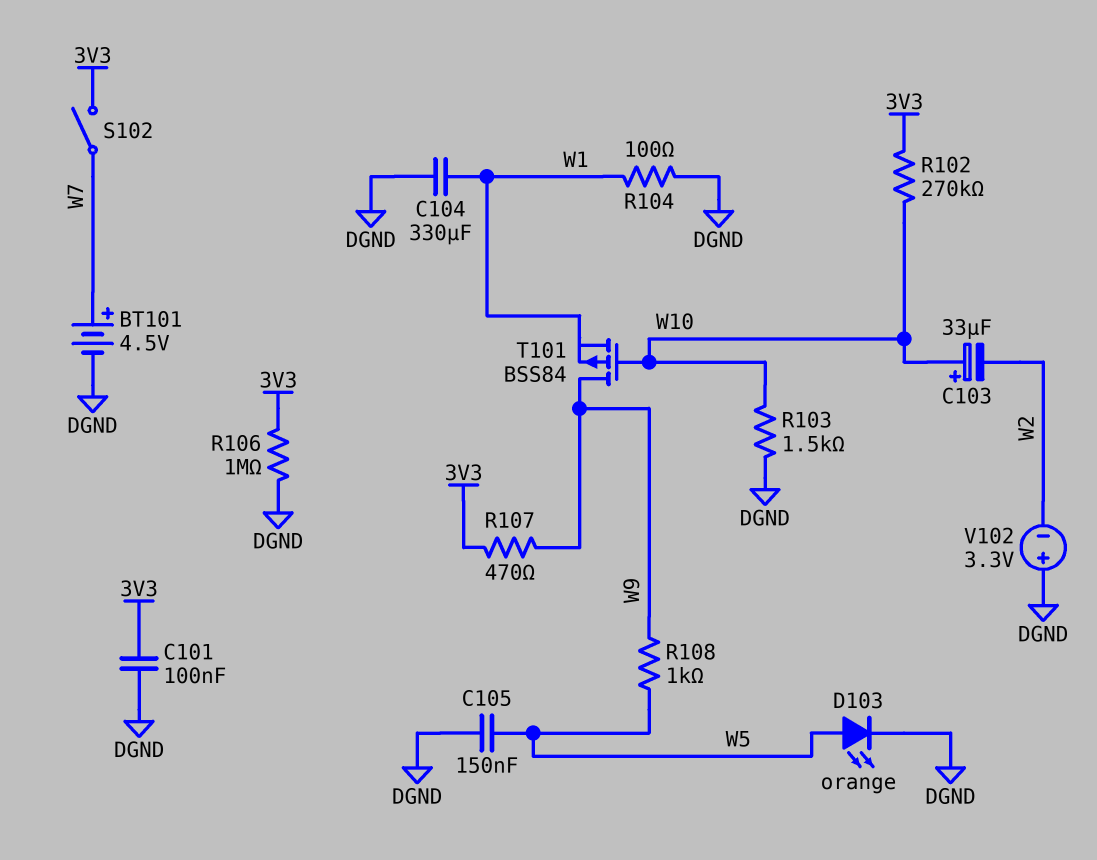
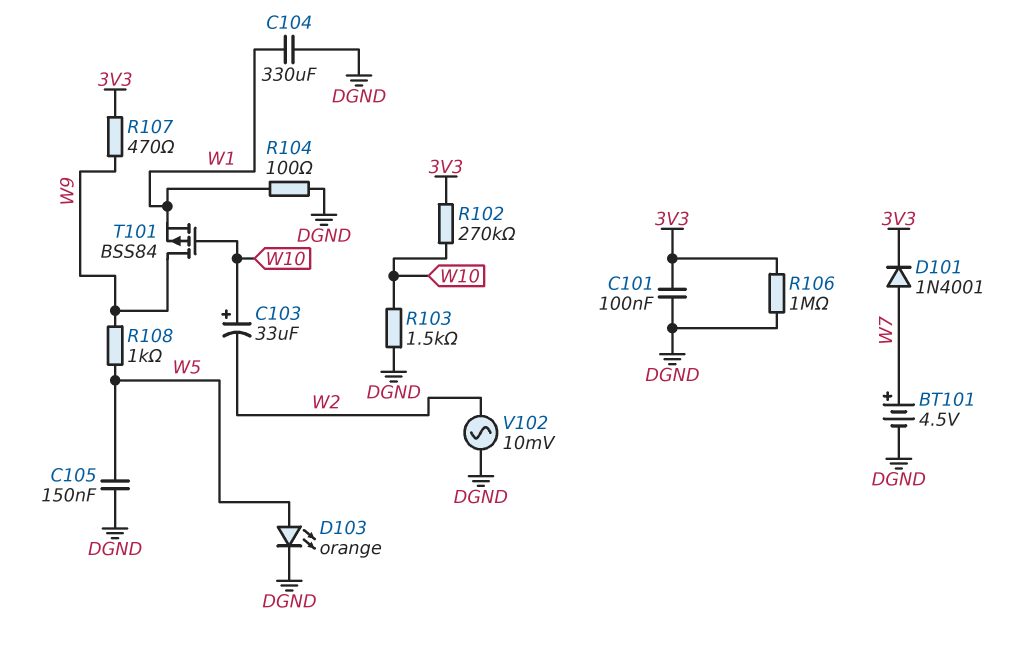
D101: none -> diode 1N4001 (A W7, K 3V3)
S102: switch (3V3, W7) -> none
V102: 3.3V (plus DGND, minus W2) -> AC 10mV (DGND, W2)

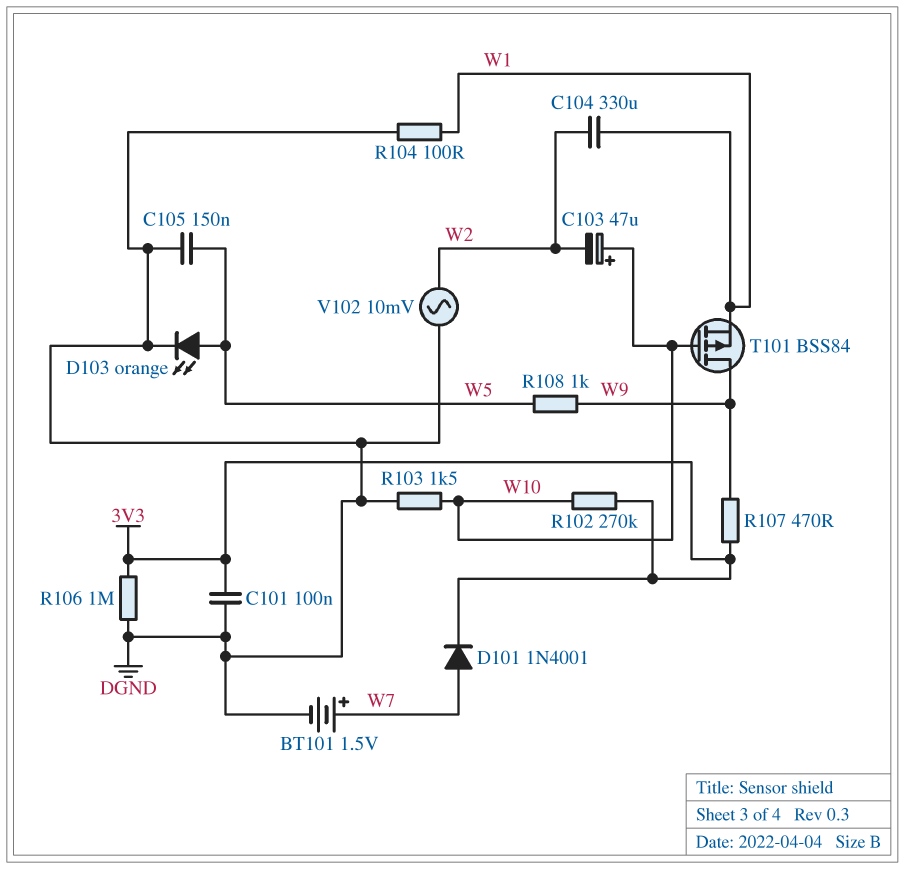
BT101: 4.5V (plus W7, minus DGND) -> 1.5V (plus W7, minus DGND)
C103: 33uF (plus W10, minus W2) -> 47uF (plus W10, minus W2)
C104: 330uF (DGND, W1) -> 330uF (W1, W2)

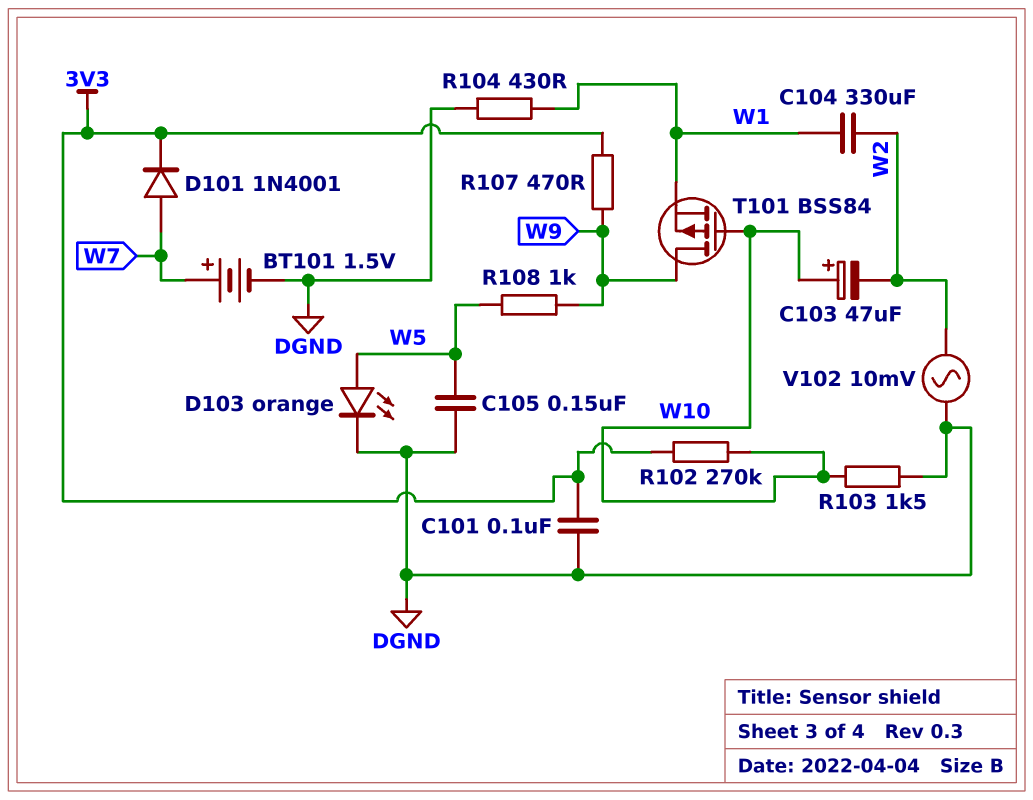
R104: 100 (DGND, W1) -> 430 (DGND, W1)
R106: 1M (3V3, DGND) -> none

